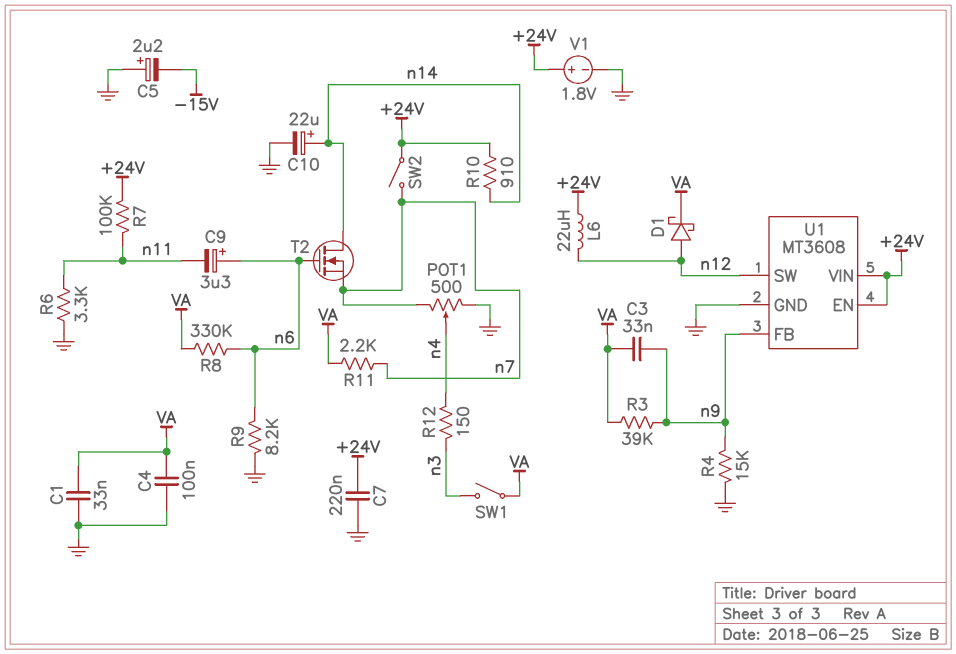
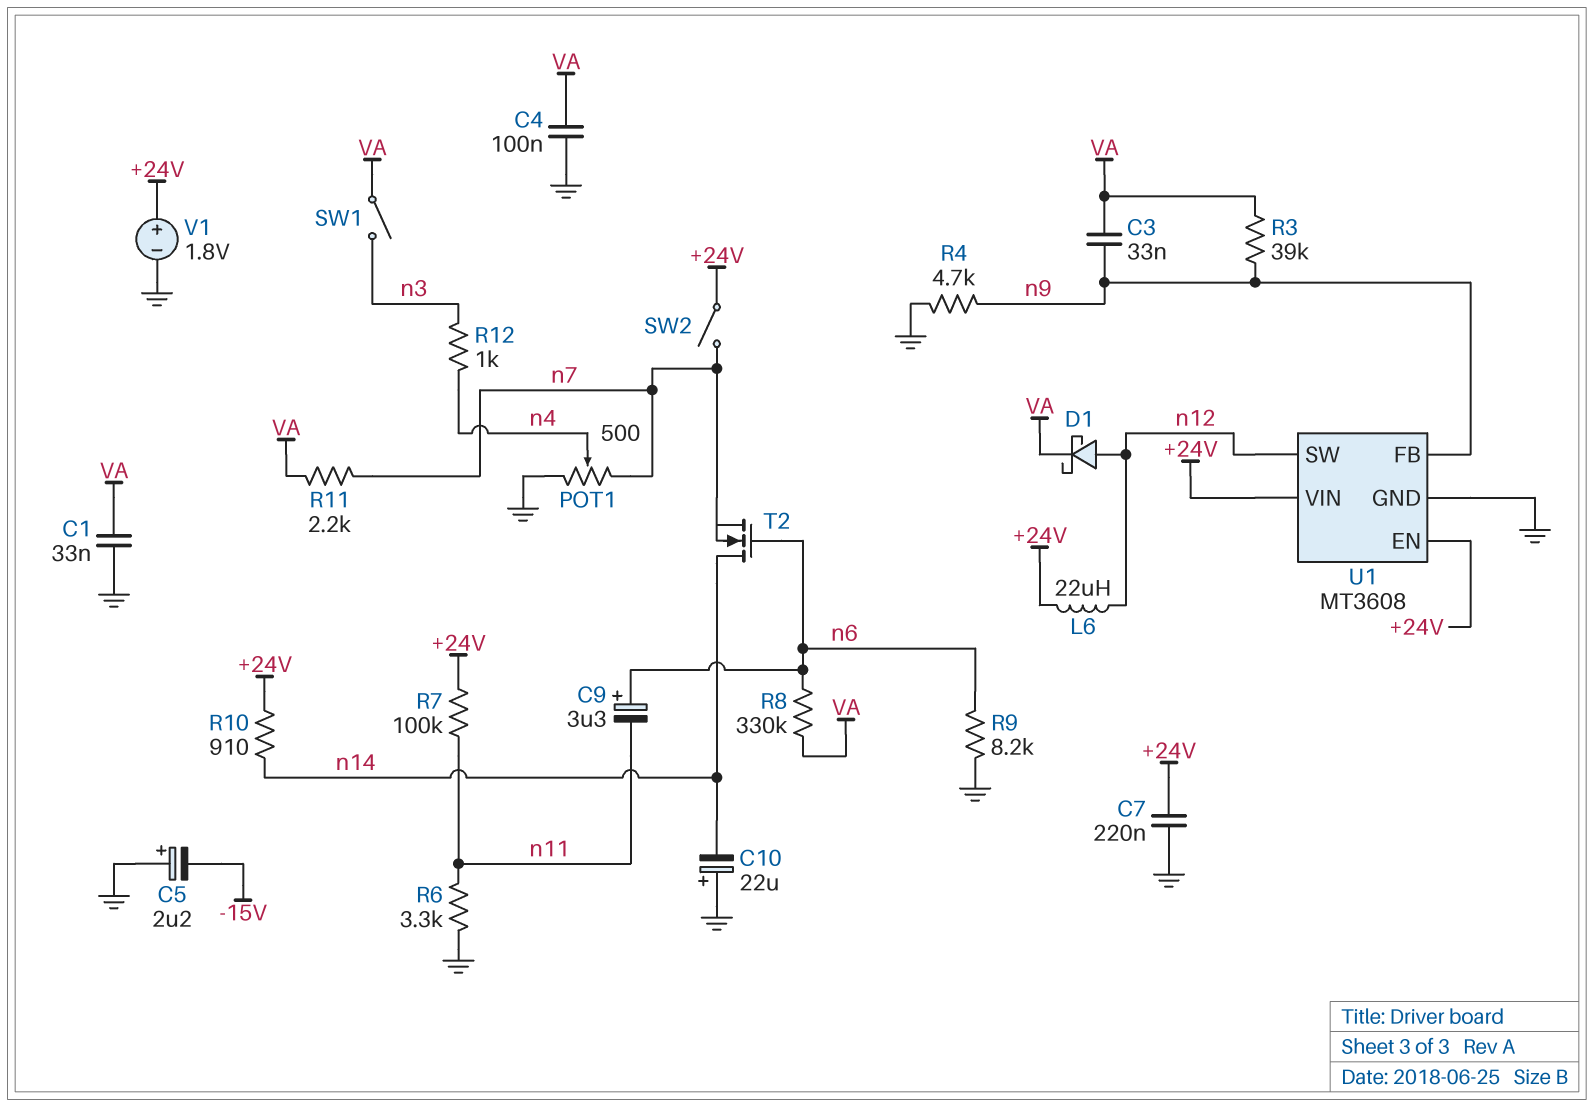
C10: 22uF (plus n14, minus GND) -> 22uF (plus GND, minus n14)
R4: 15k (GND, n9) -> 4.7k (GND, n9)
R12: 150 (n3, n4) -> 1k (n3, n4)

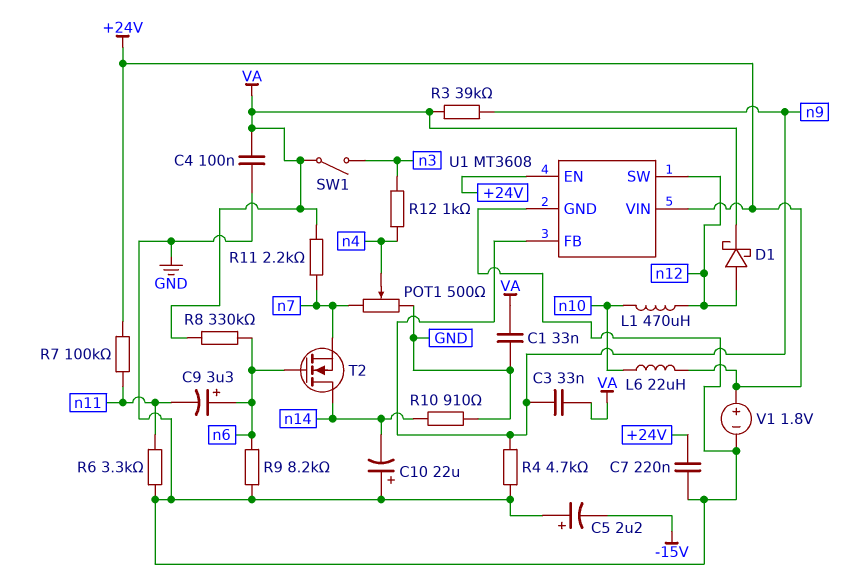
L1: none -> 470uH (n10, n12)
L6: 22uH (+24V, n12) -> 22uH (+24V, n10)
R10: 910 (+24V, n14) -> 910 (GND, n14)
SW2: switch (+24V, n7) -> none

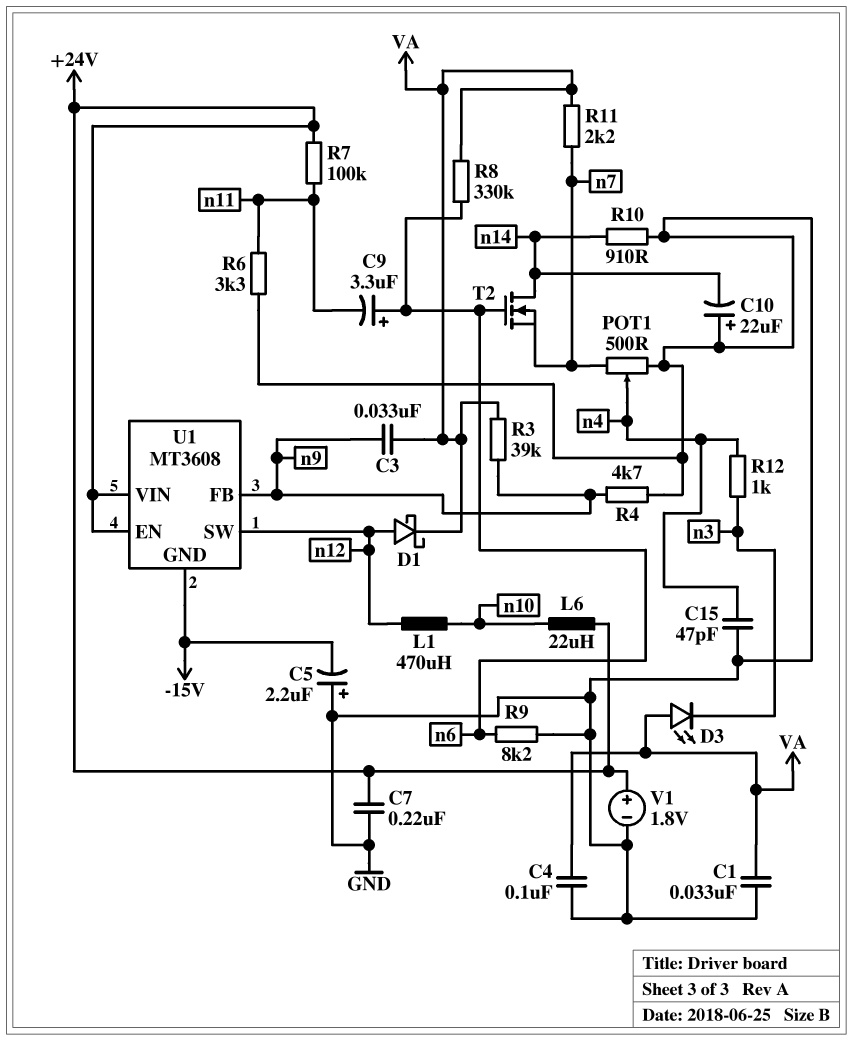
C15: none -> 47pF (GND, n4)
D3: none -> LED (A VA, K n3)
SW1: switch (VA, n3) -> none
U1 pin GND: GND -> -15V

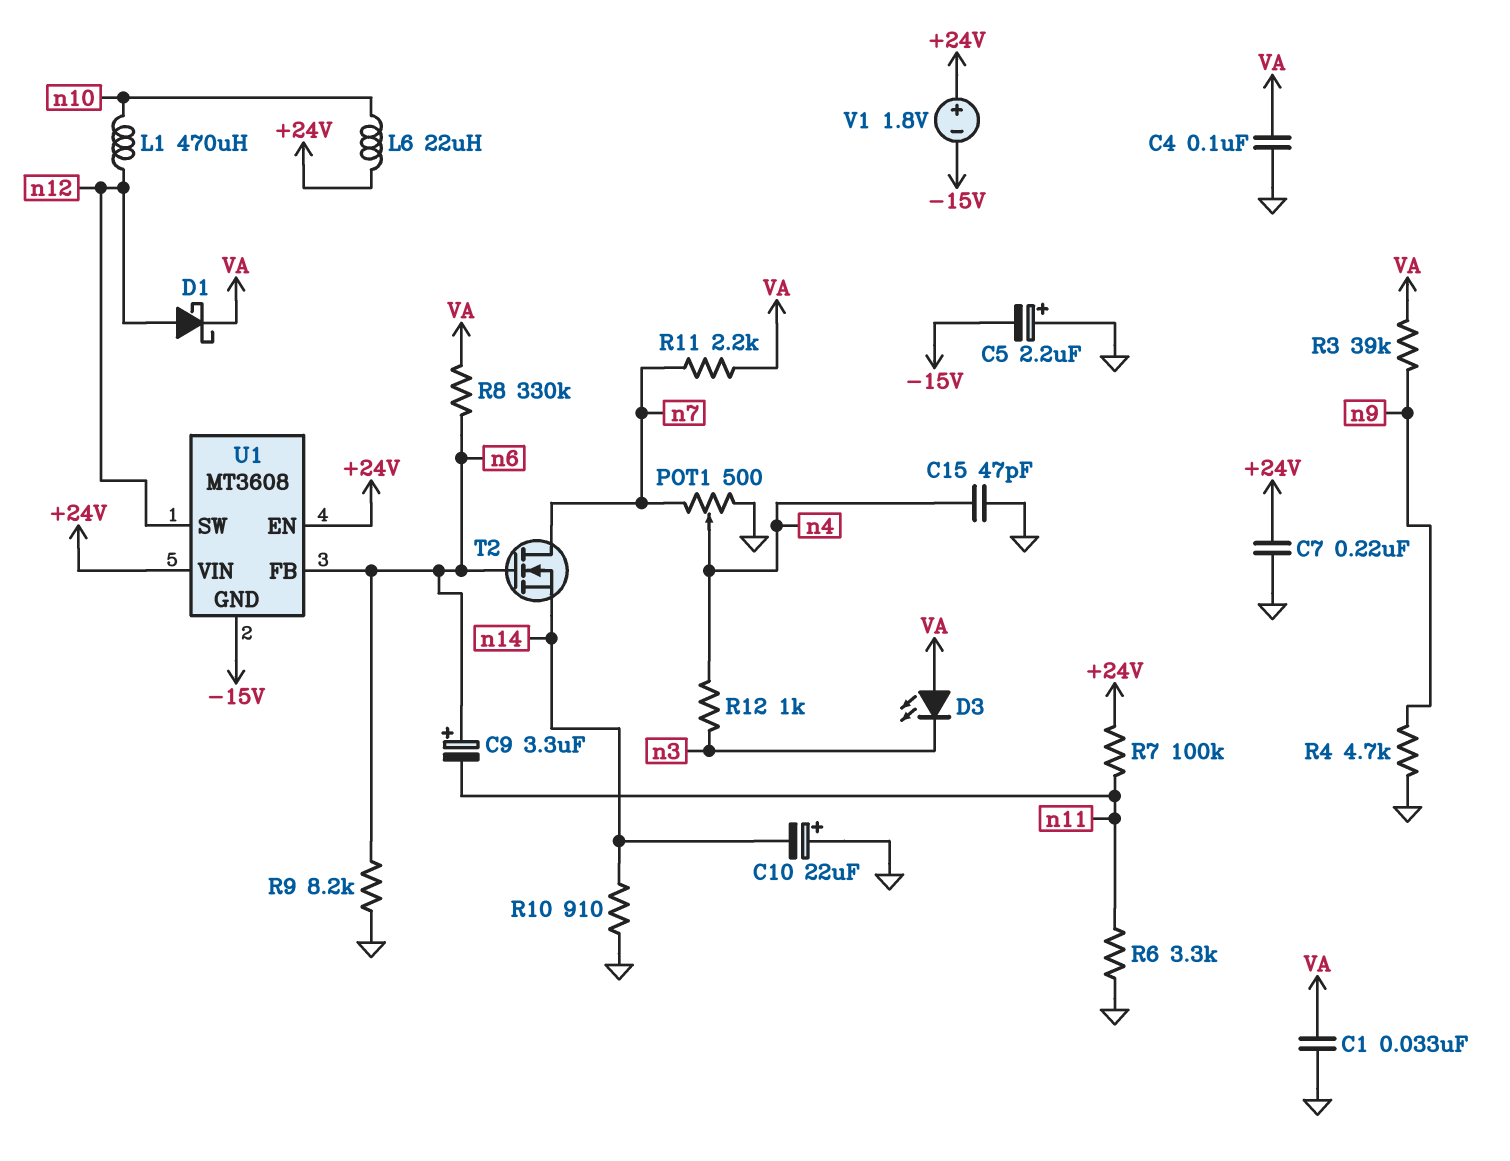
C3: 33nF (VA, n9) -> none
T2: NMOS (G n6, D n14, S n7) -> NMOS (G n6, D n7, S n14)
U1 pin FB: n9 -> n6
V1: 1.8V (plus +24V, minus GND) -> 1.8V (plus +24V, minus -15V)

